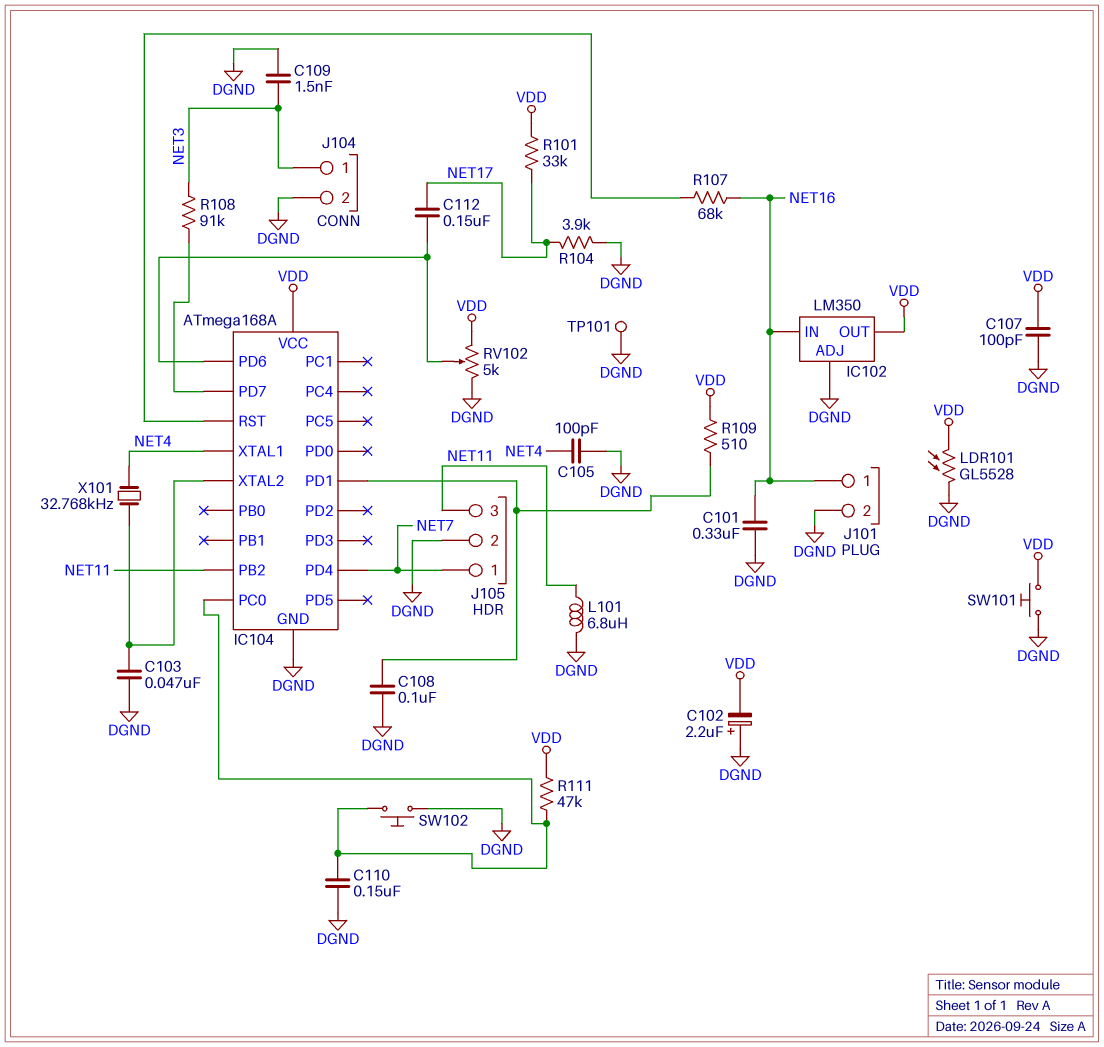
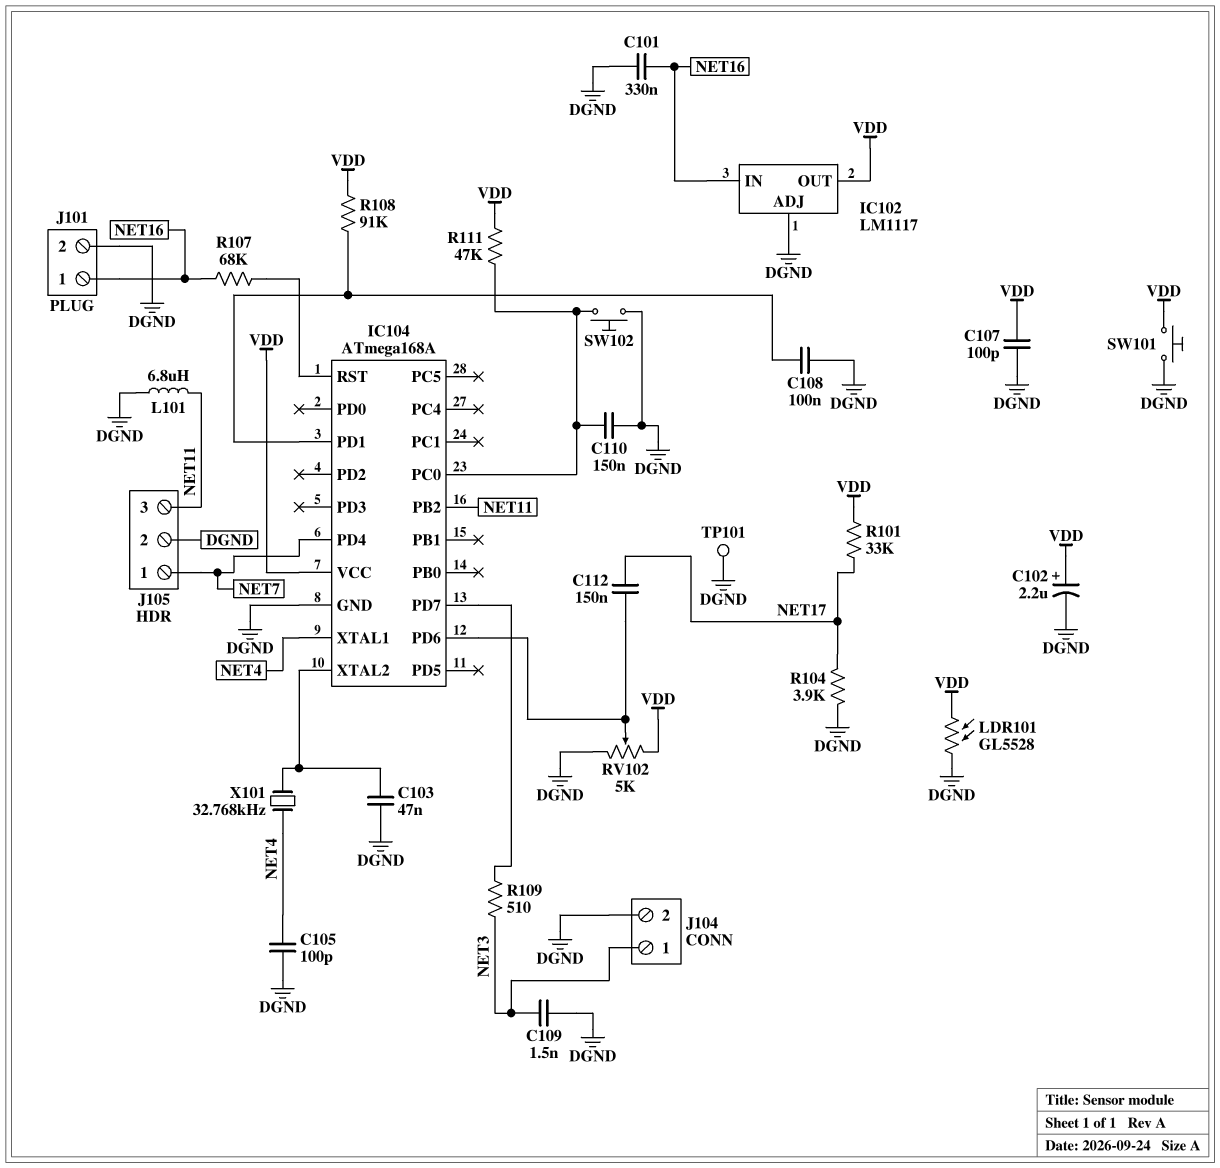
C102: 2.2uF (plus DGND, minus VDD) -> 2.2uF (plus VDD, minus DGND)
IC102: LM350 -> LM1117
R108: 91k (IC104/PD7, NET3) -> 91k (IC104/PD1, VDD)
R109: 510 (IC104/PD1, VDD) -> 510 (IC104/PD7, NET3)

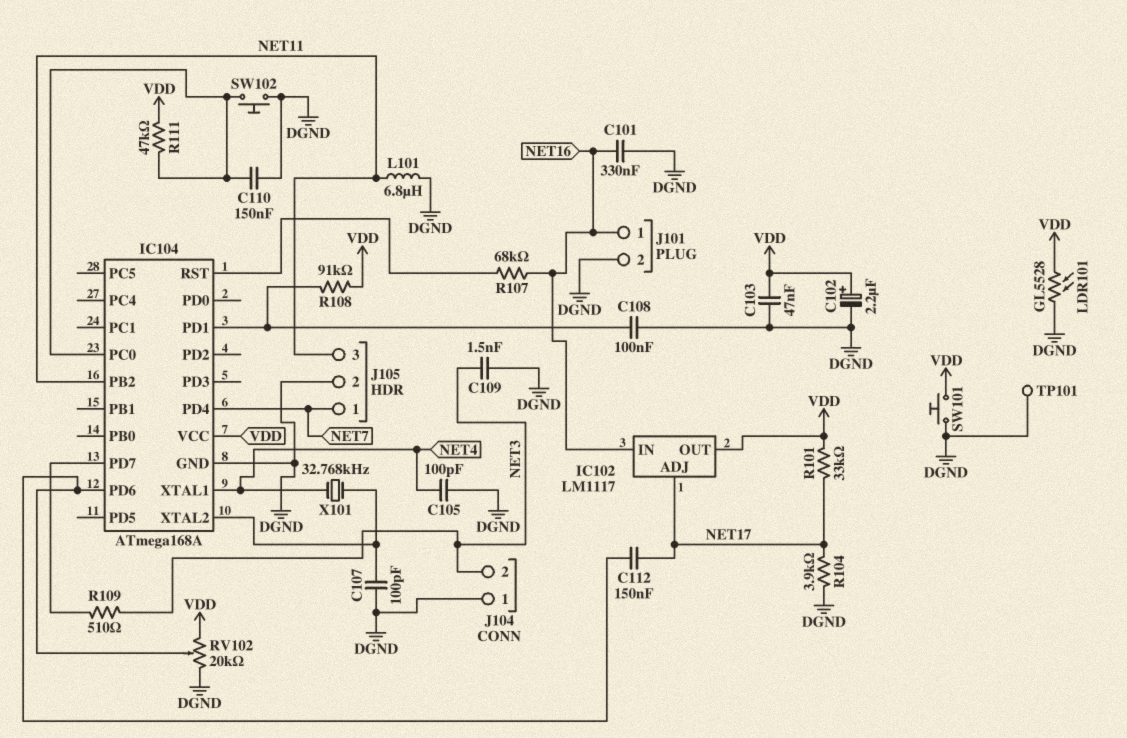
C103: 47nF (DGND, IC104/XTAL2) -> 47nF (DGND, VDD)
C107: 100pF (DGND, VDD) -> 100pF (DGND, IC104/XTAL2)
IC102 pin ADJ: DGND -> NET17
J104 pin 1: NET3 -> DGND
J104 pin 2: DGND -> NET3
RV102: 5k (DGND, VDD, wiper IC104/PD6) -> 20k (DGND, VDD, wiper IC104/PD6)

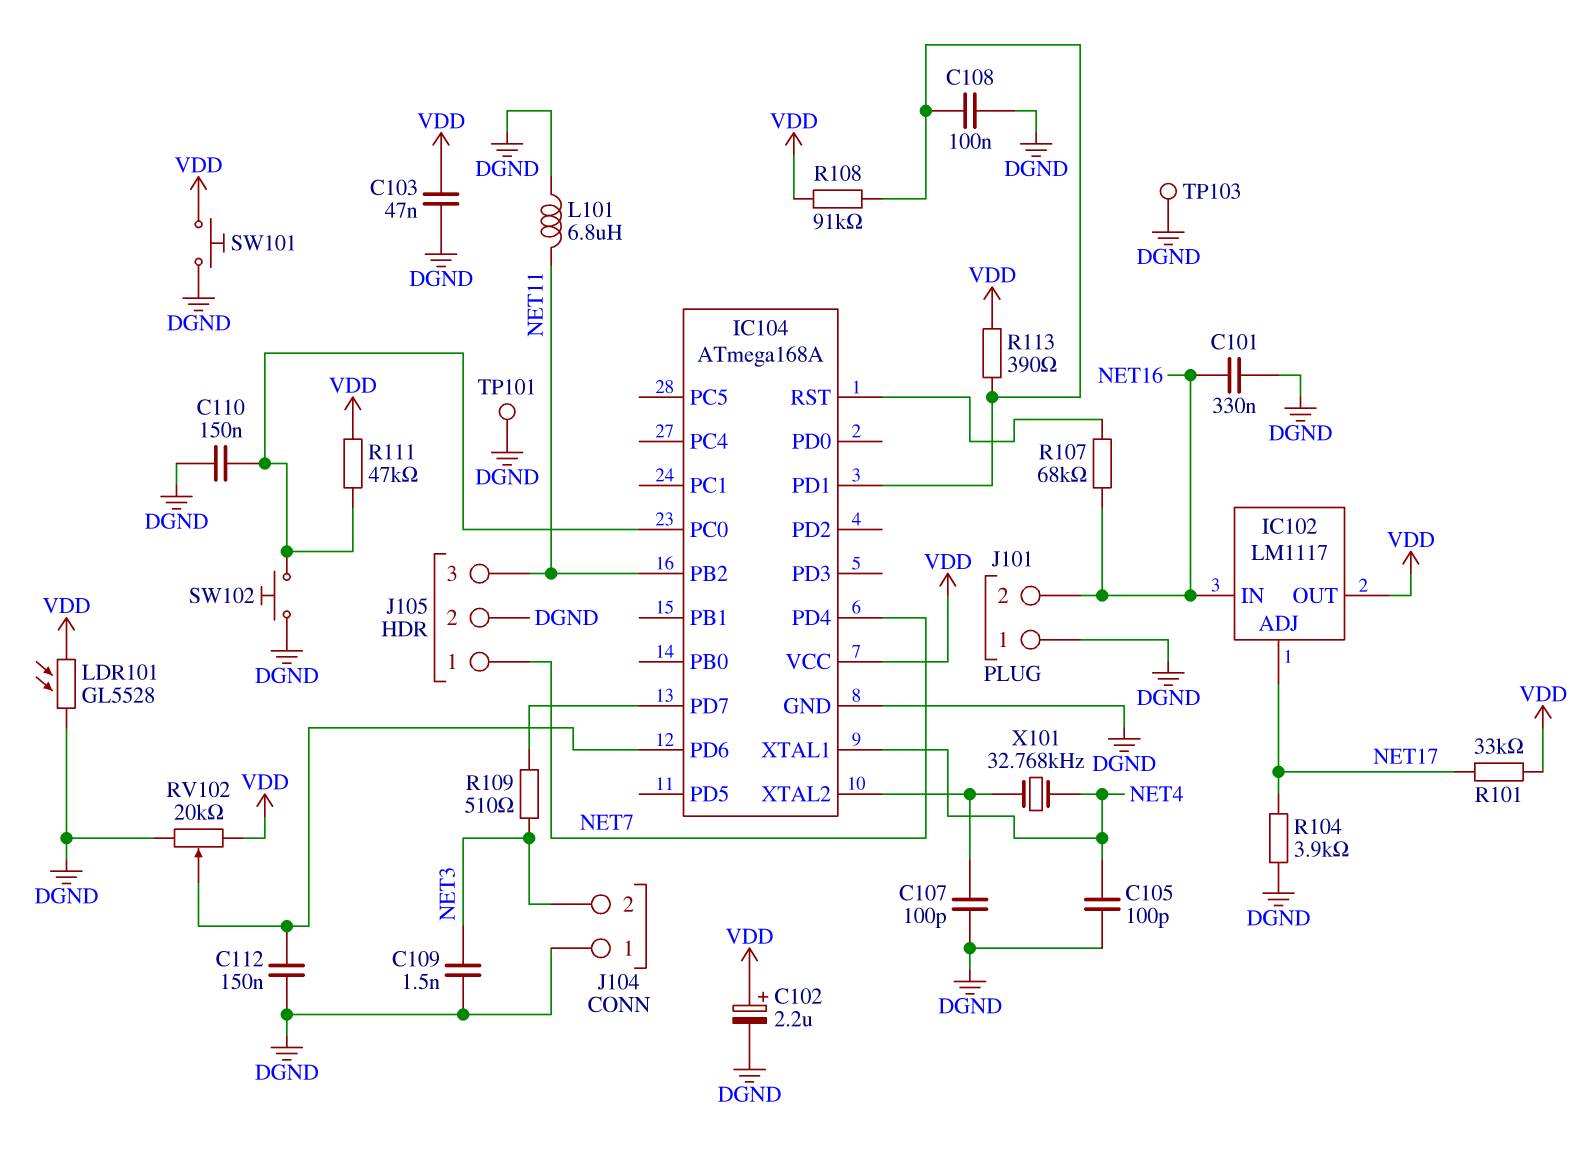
C112: 150nF (IC104/PD6, NET17) -> 150nF (DGND, IC104/PD6)
J101 pin 1: NET16 -> DGND
J101 pin 2: DGND -> NET16
R113: none -> 390 (IC104/PD1, VDD)
TP103: none -> test point (DGND)

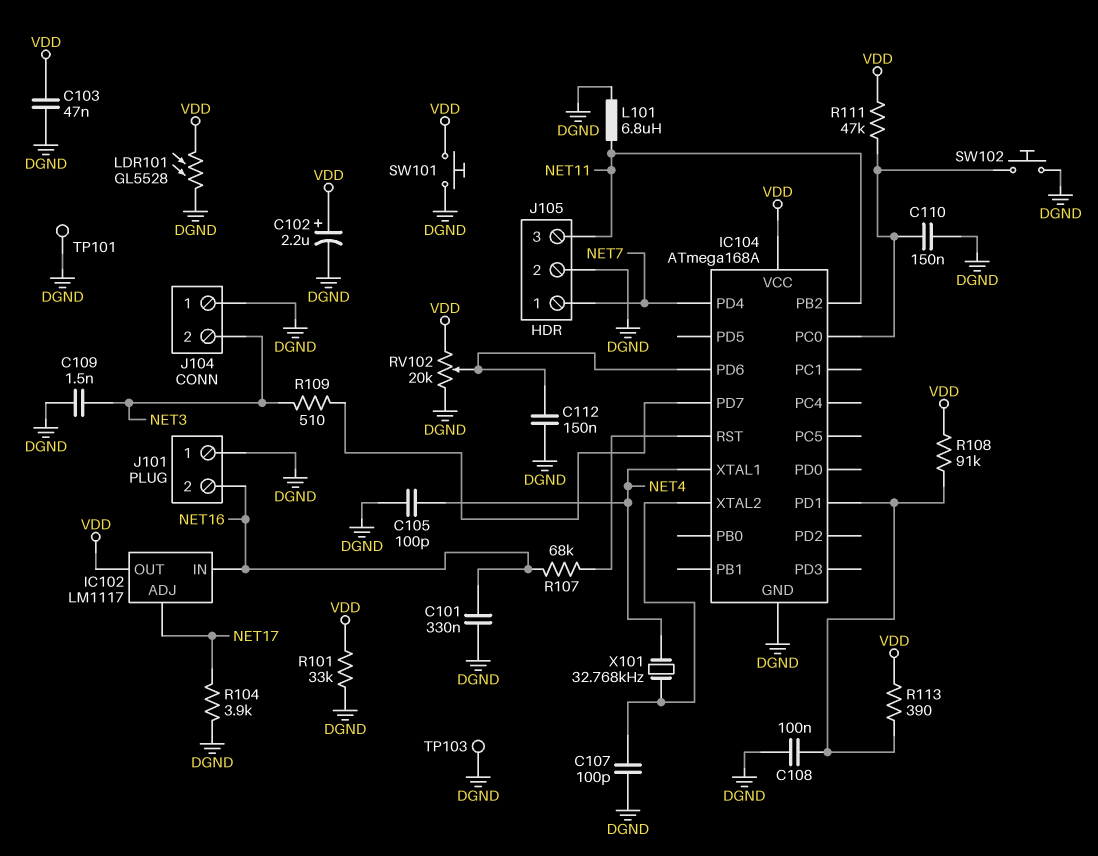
R101: 33k (NET17, VDD) -> 33k (DGND, VDD)

